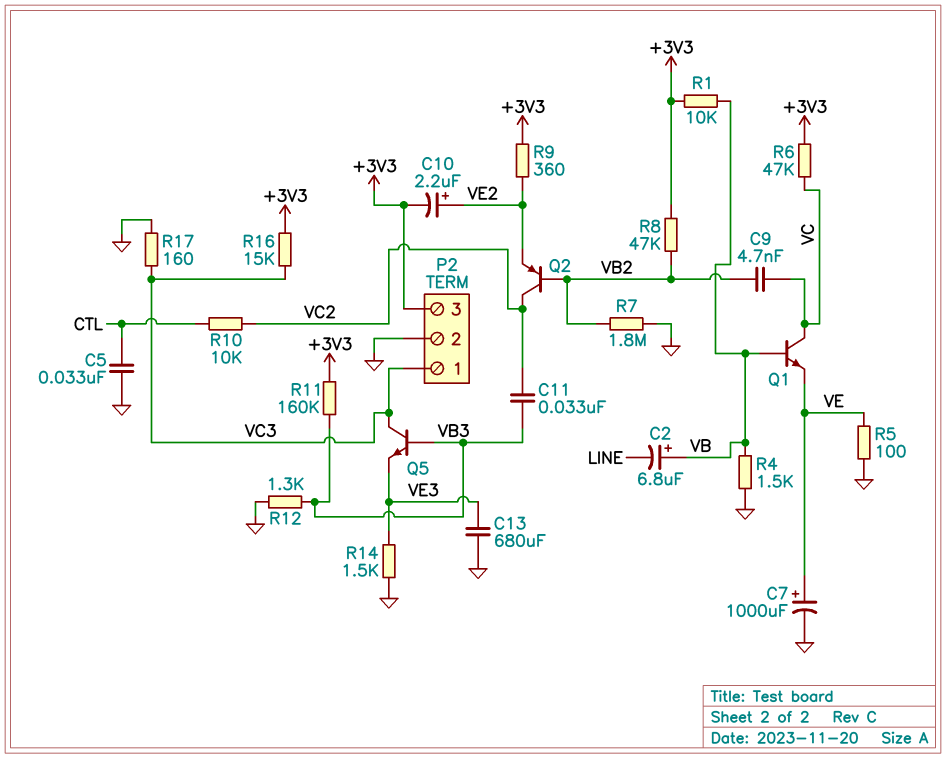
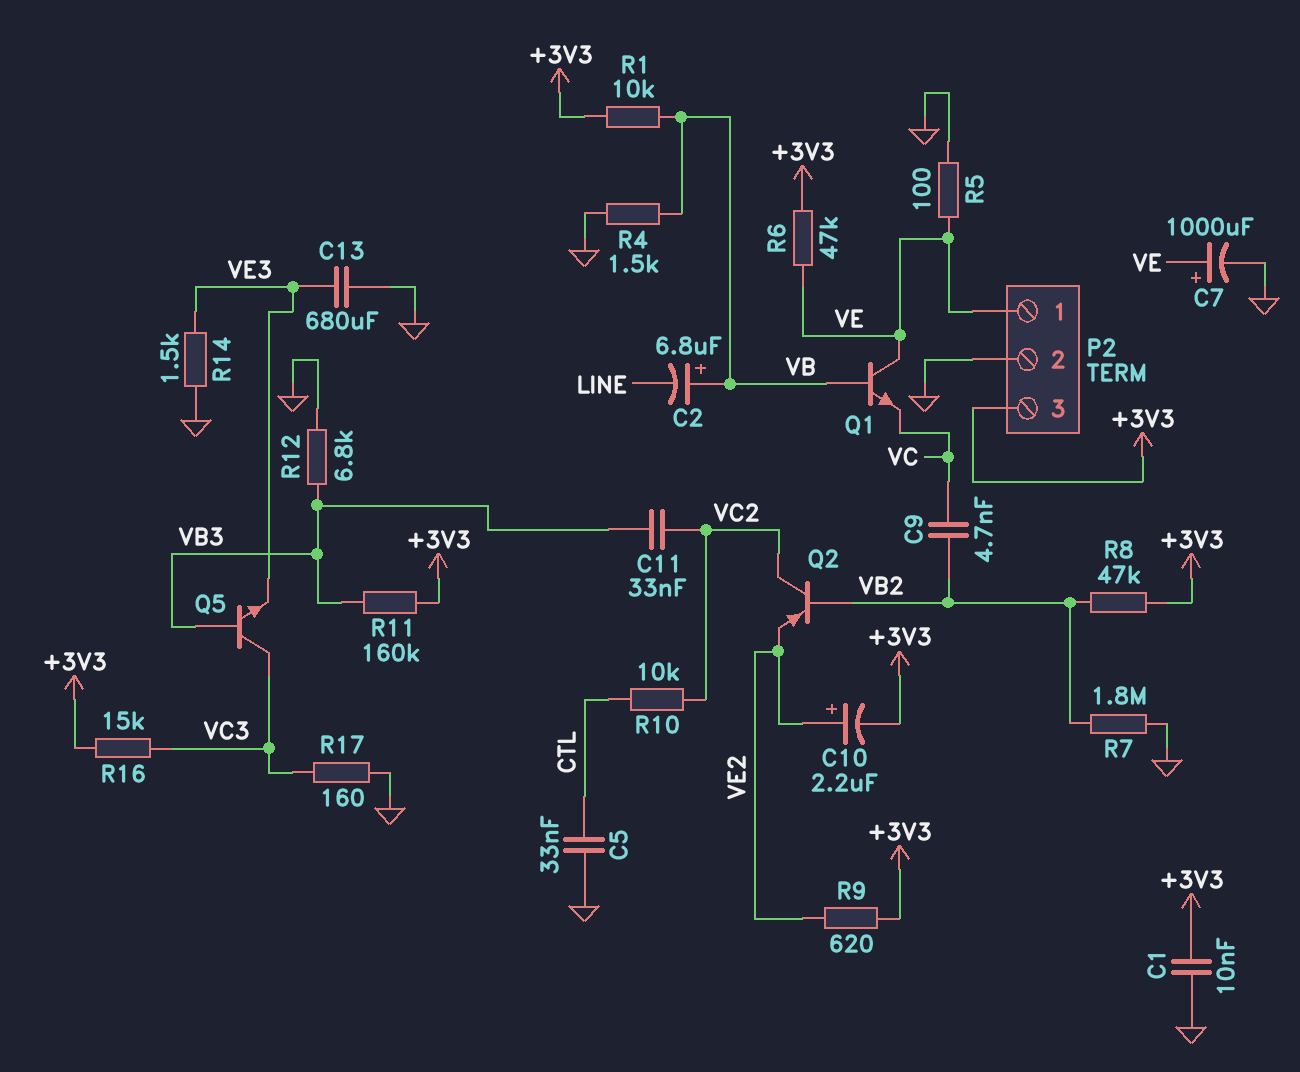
C1: none -> 10nF (+3V3, GND)
P2 pin 1: VC3 -> VE
Q1: NPN (B VB, C VC, E VE) -> NPN (B VB, C VE, E VC)
R6: 47k (+3V3, VC) -> 47k (+3V3, VE)
R9: 360 (+3V3, VE2) -> 620 (+3V3, VE2)
R12: 1.3k (GND, VB3) -> 6.8k (GND, VB3)

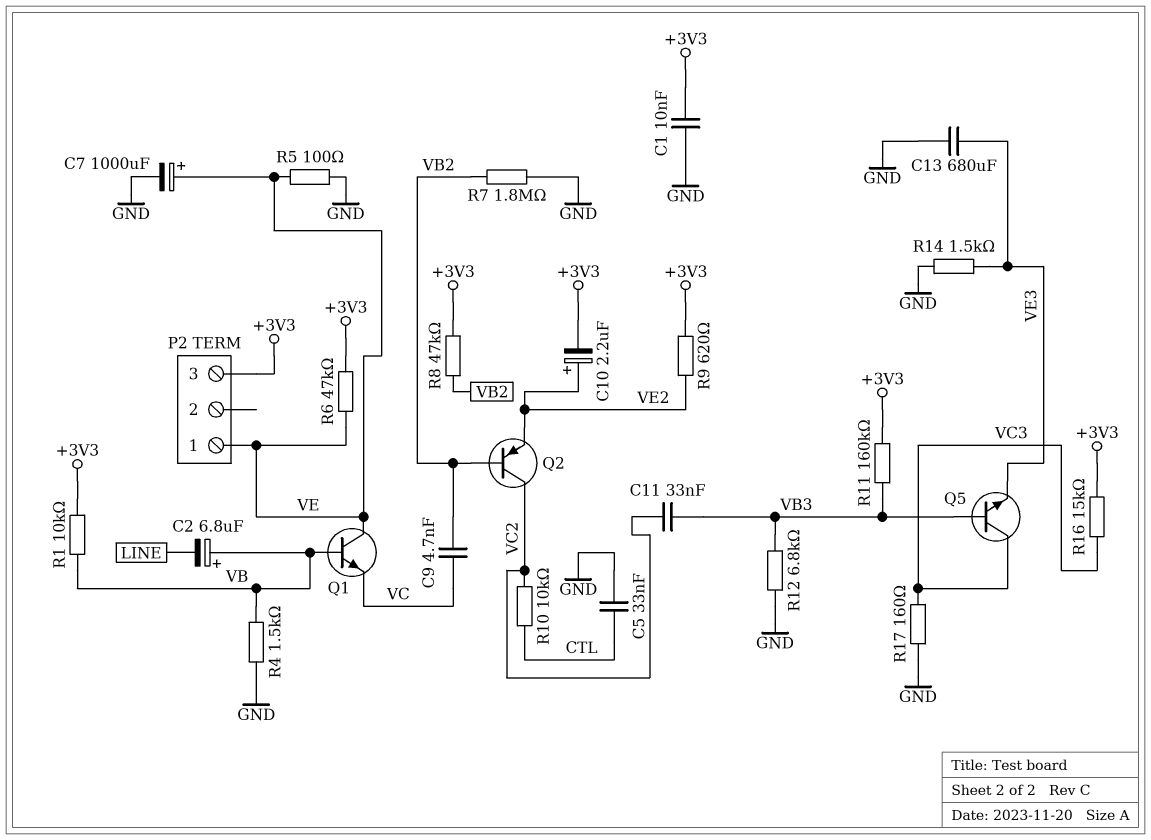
P2 pin 2: GND -> none

